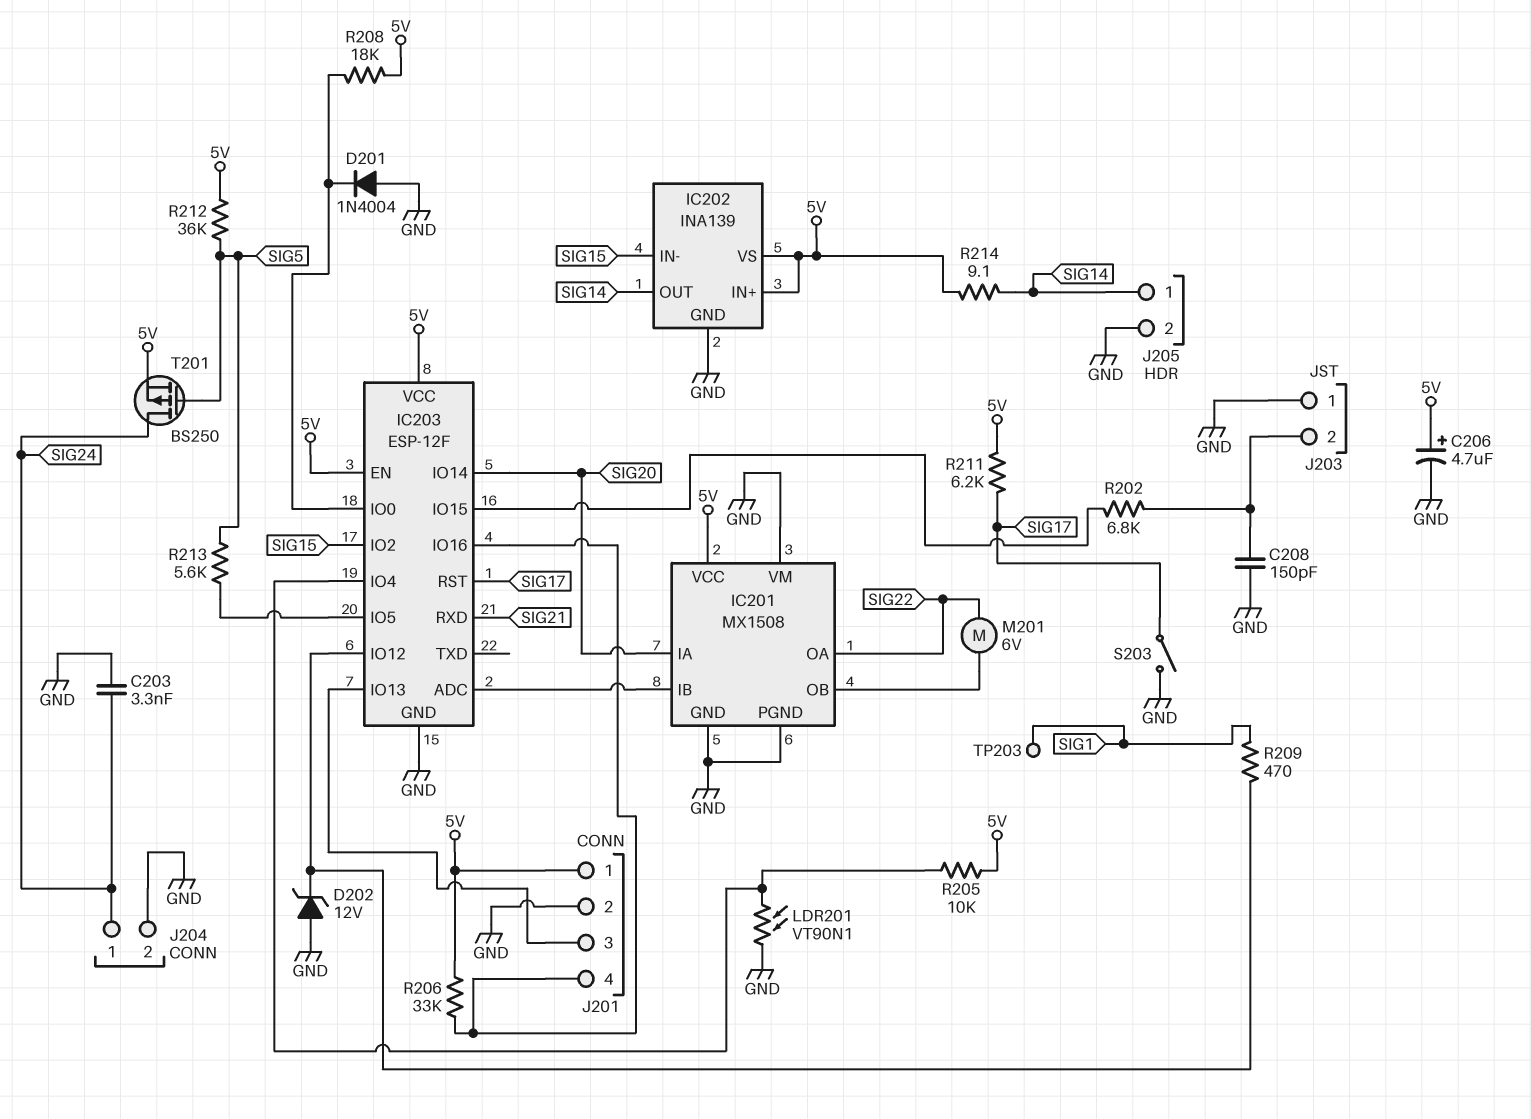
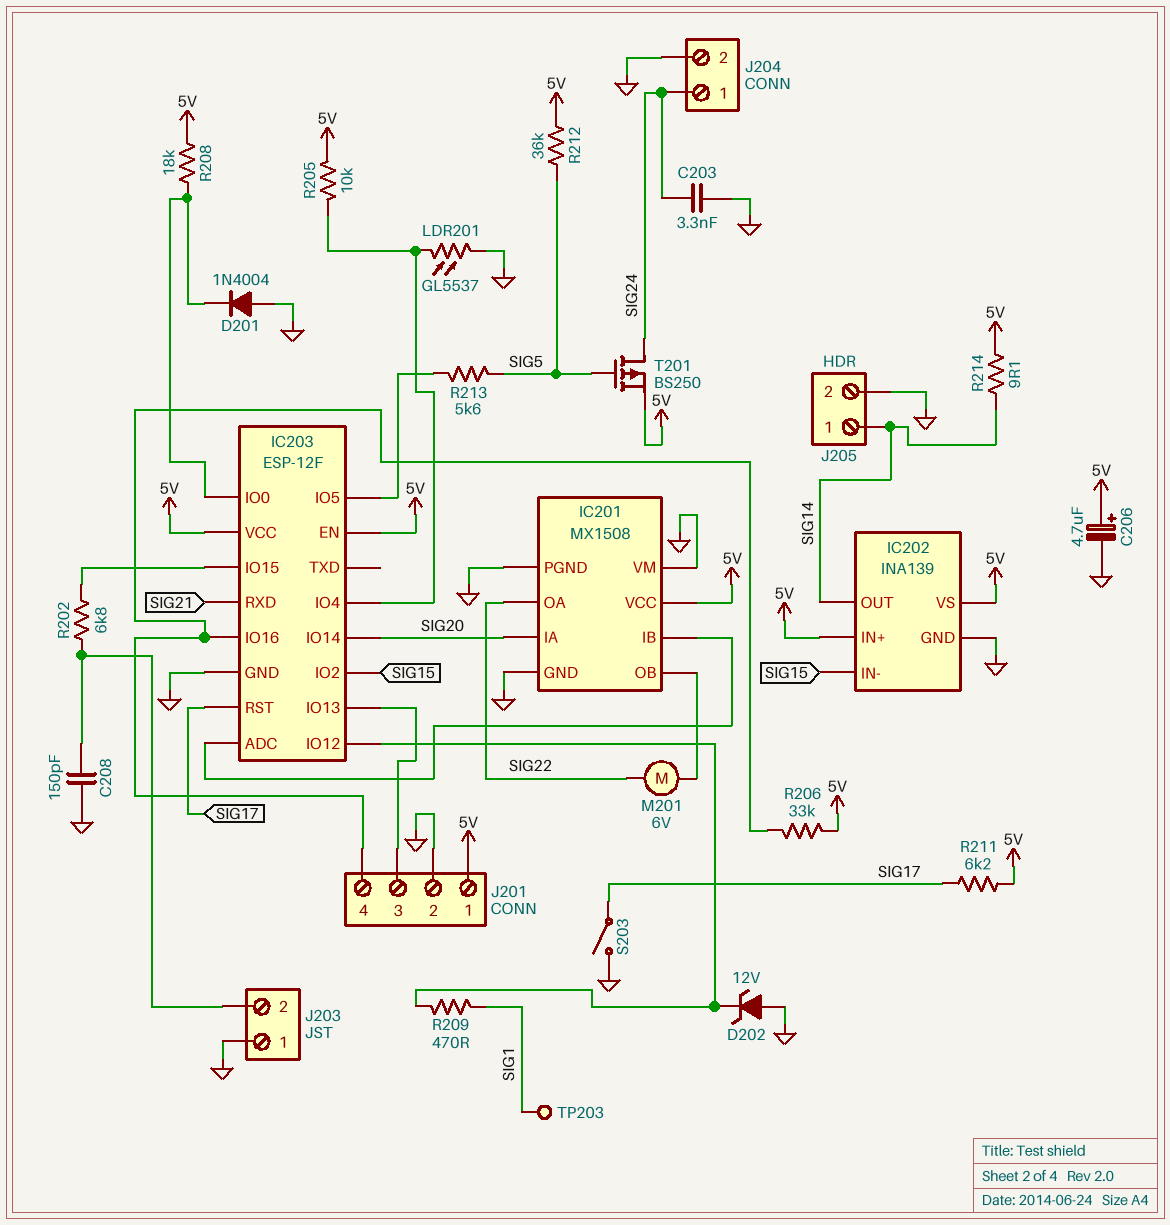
LDR201: VT90N1 (GND, IC203/IO4) -> GL5537 (GND, IC203/IO4)

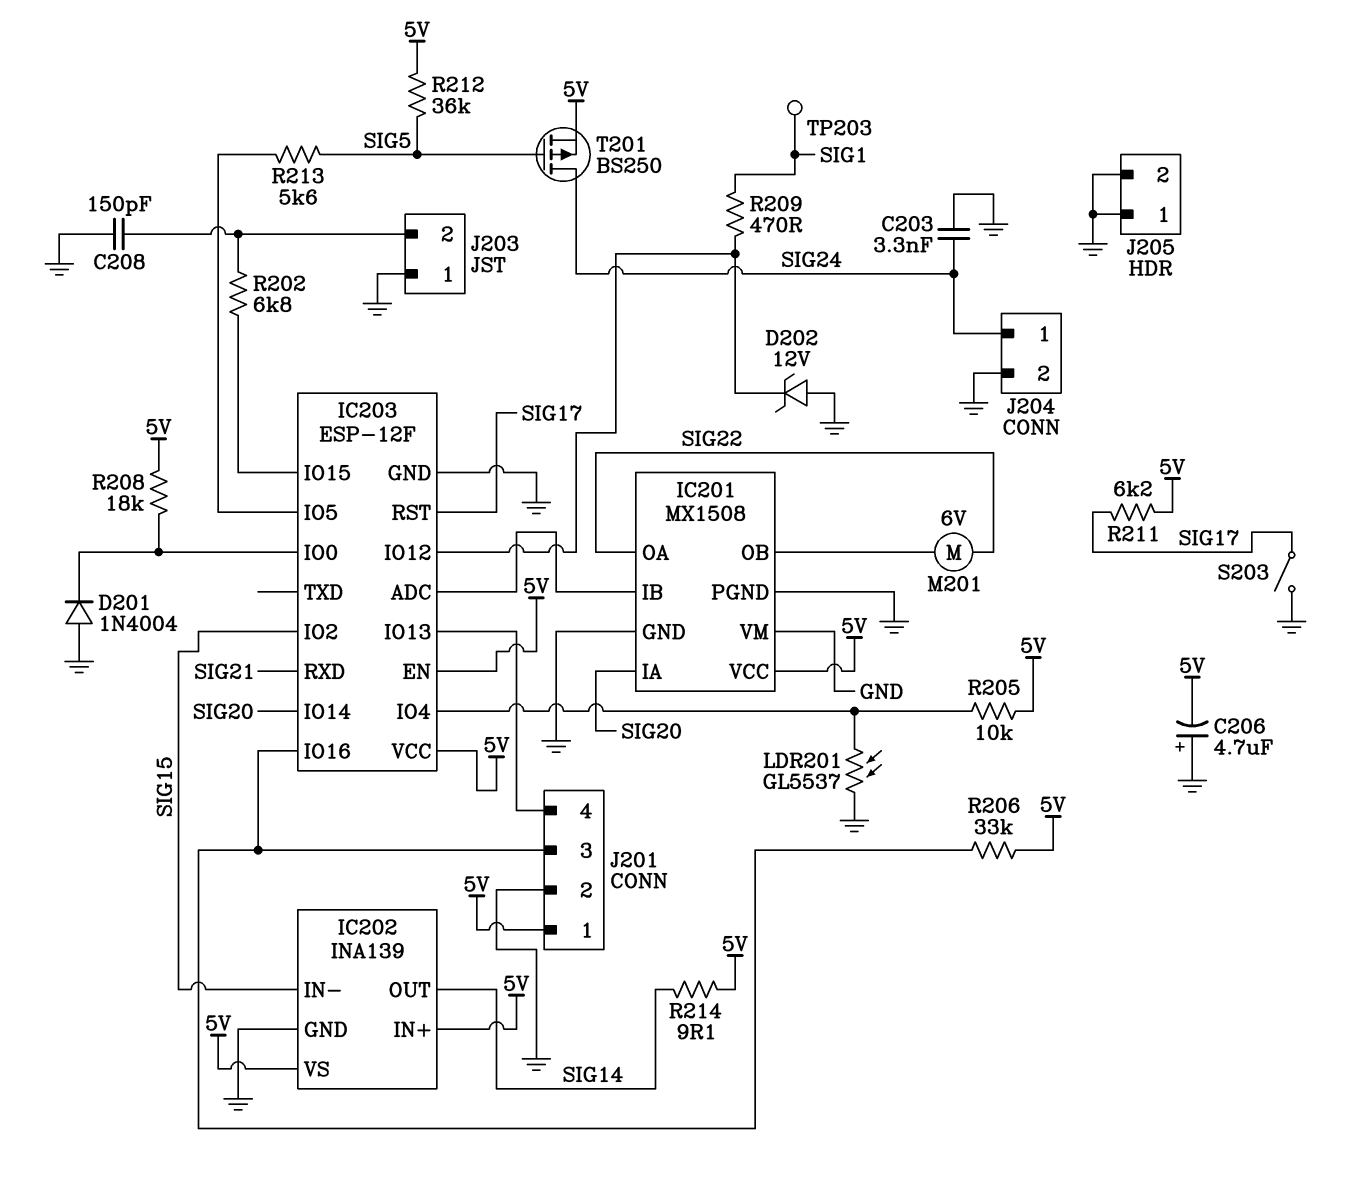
C206: 4.7uF (plus 5V, minus GND) -> 4.7uF (plus GND, minus 5V)
J201 pin 3: IC203/IO13 -> IC203/IO16
J201 pin 4: IC203/IO16 -> IC203/IO13
J205 pin 1: SIG14 -> GND

